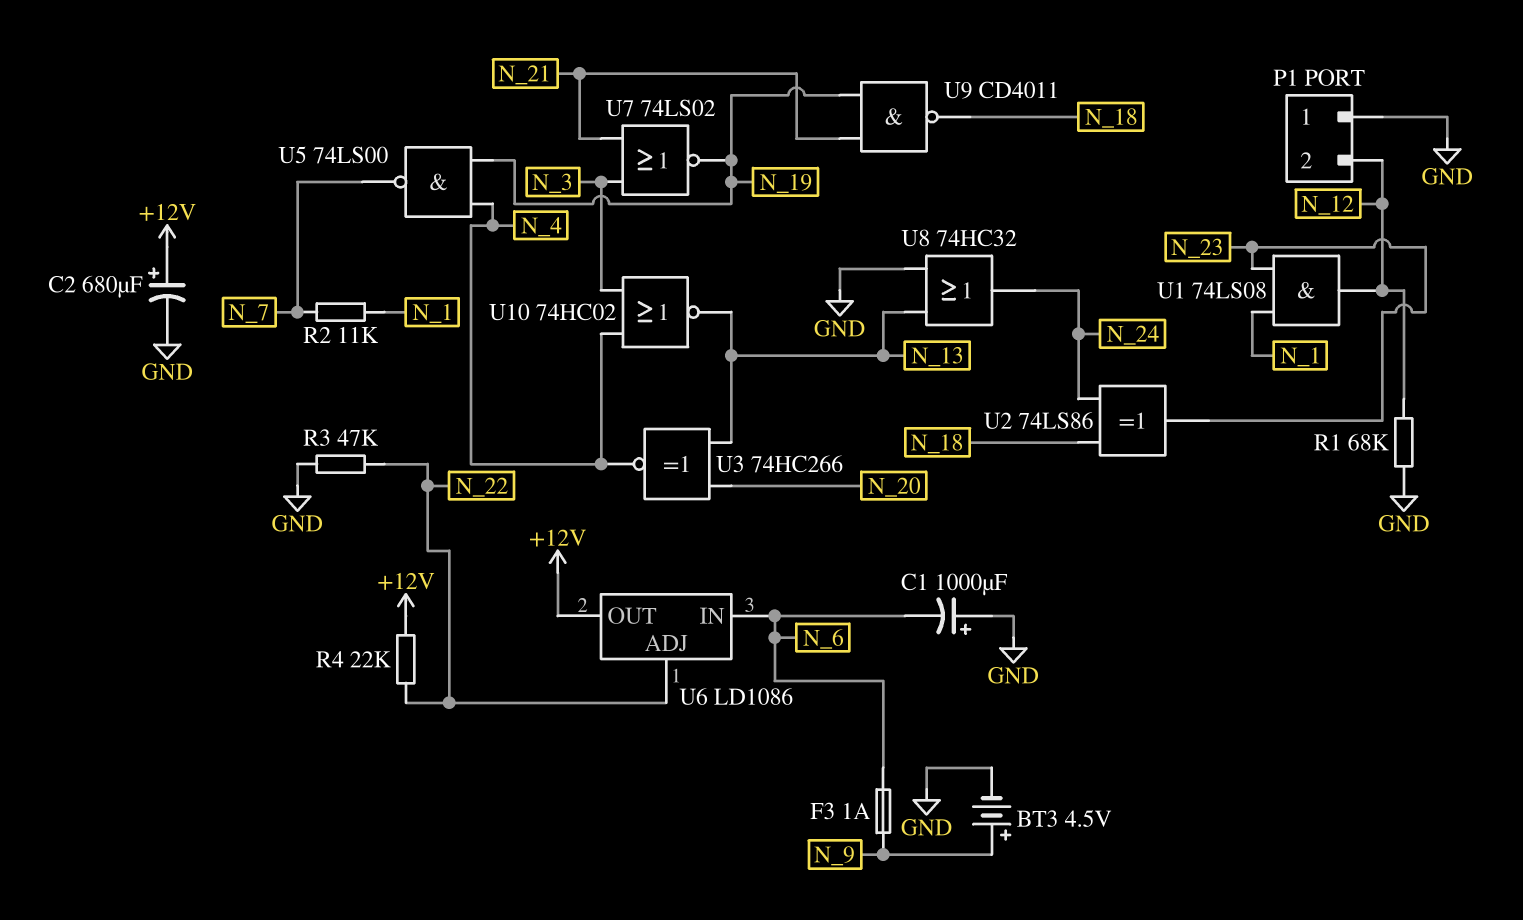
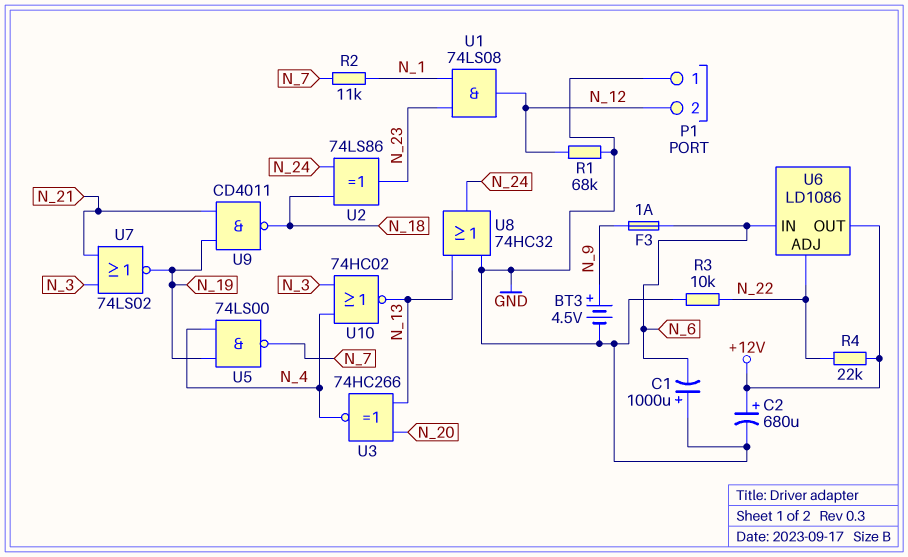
R3: 47k (GND, N_22) -> 10k (GND, N_22)

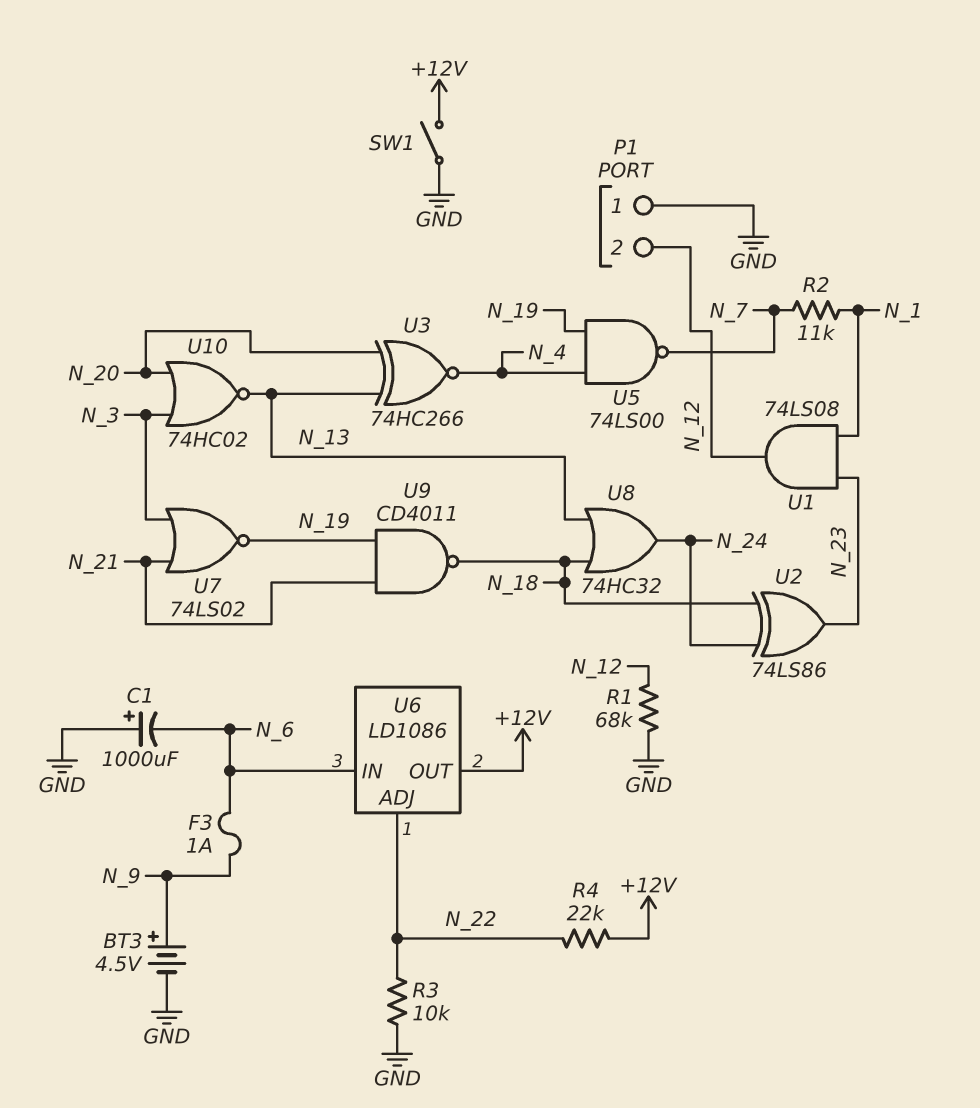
C2: 680uF (plus +12V, minus GND) -> none
SW1: none -> switch (+12V, GND)
U8: OR 74HC32 (in GND, in N_13, out N_24) -> OR 74HC32 (in N_13, in N_18, out N_24)
U10: NOR 74HC02 (in N_3, in N_4, out N_13) -> NOR 74HC02 (in N_3, in N_20, out N_13)

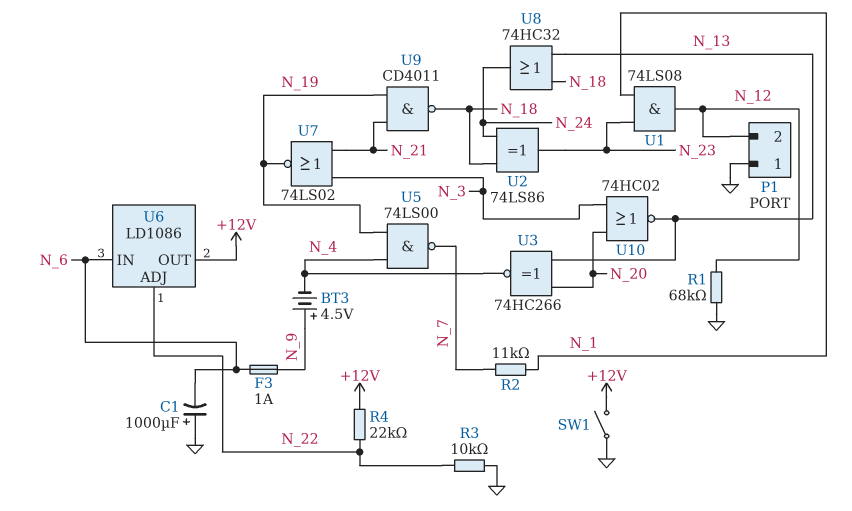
BT3: 4.5V (plus N_9, minus GND) -> 4.5V (plus N_9, minus N_4)

